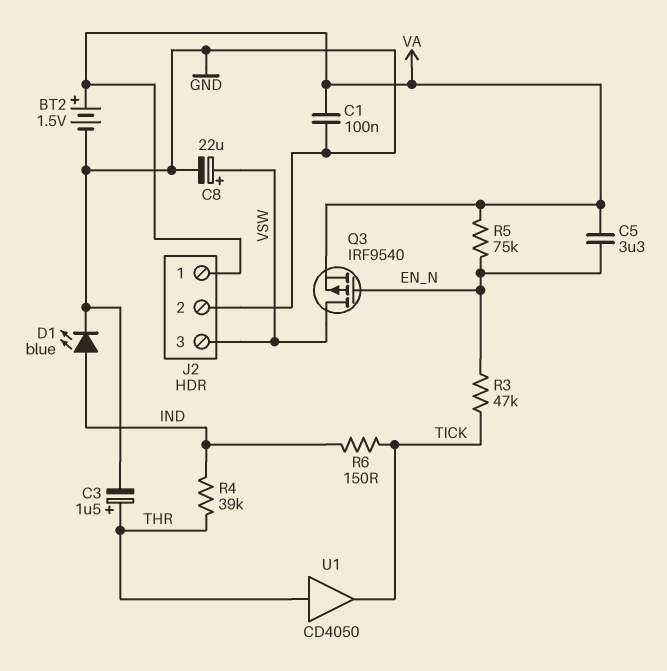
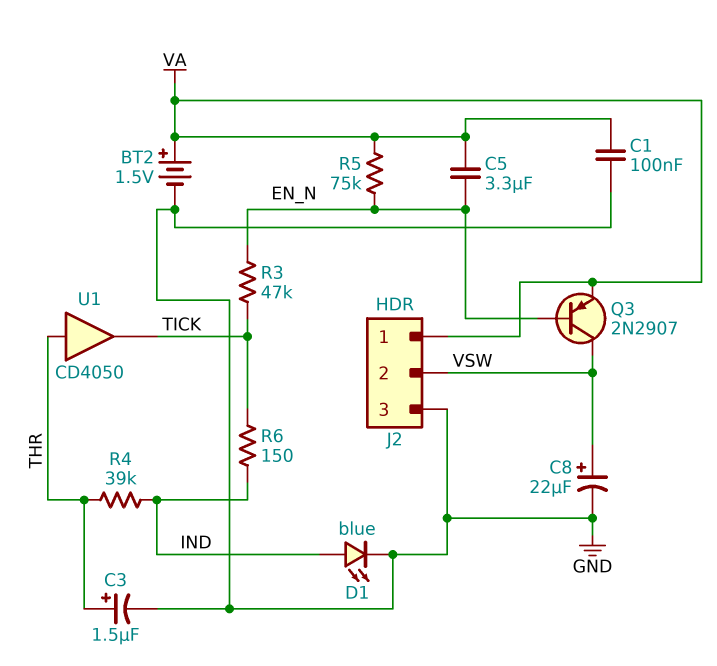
J2 pin 2: GND -> VSW
J2 pin 3: VSW -> GND
Q3: PMOS IRF9540 (G EN_N, D VSW, S VA) -> PNP 2N2907 (B EN_N, C VSW, E VA)

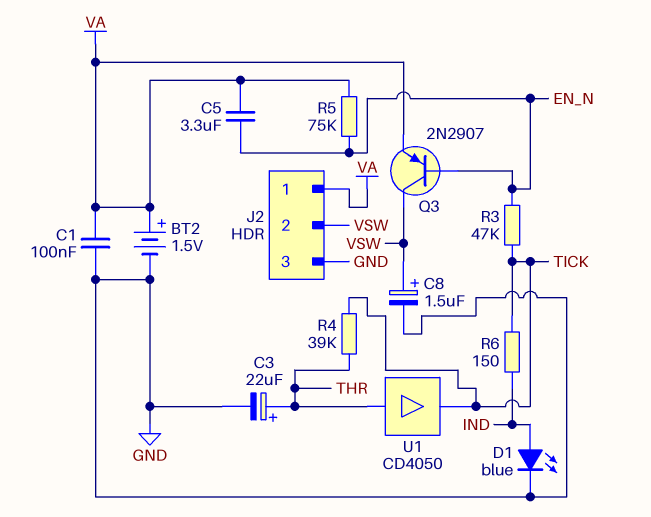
C3: 1.5uF (plus THR, minus GND) -> 22uF (plus THR, minus GND)
C8: 22uF (plus VSW, minus GND) -> 1.5uF (plus VSW, minus GND)
R4: 39k (IND, THR) -> 39k (THR, TICK)

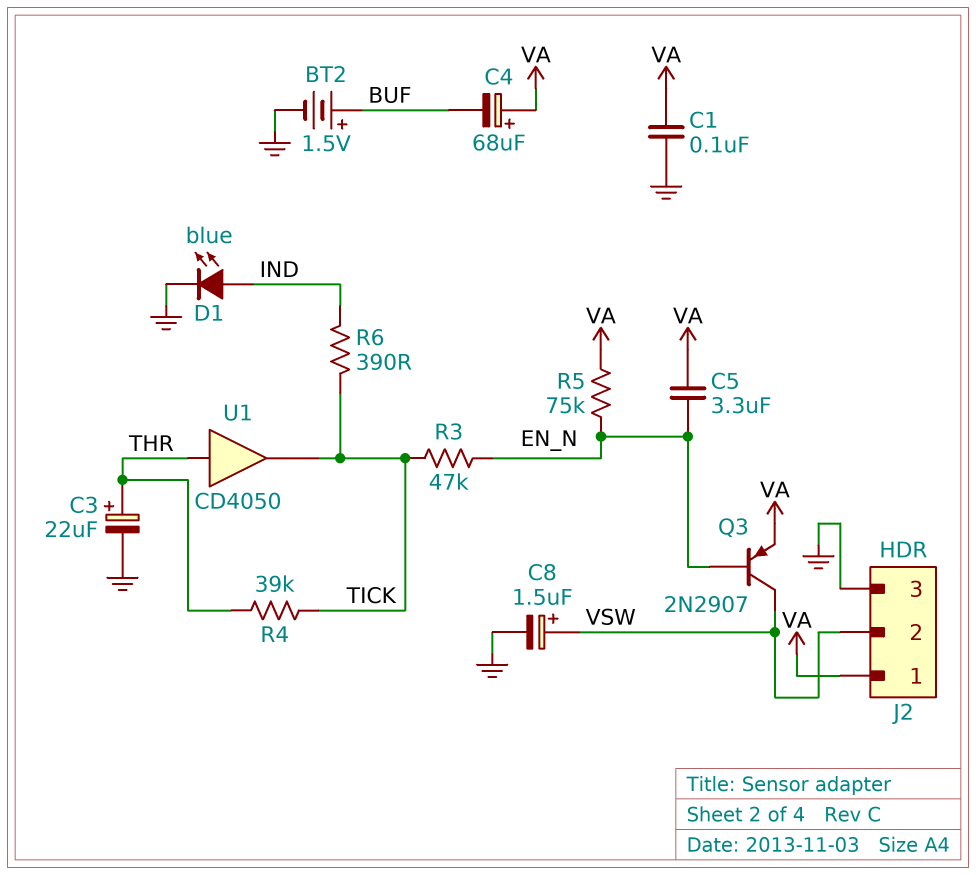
BT2: 1.5V (plus VA, minus GND) -> 1.5V (plus BUF, minus GND)
C4: none -> 68uF (plus VA, minus BUF)
R6: 150 (IND, TICK) -> 390 (IND, TICK)

